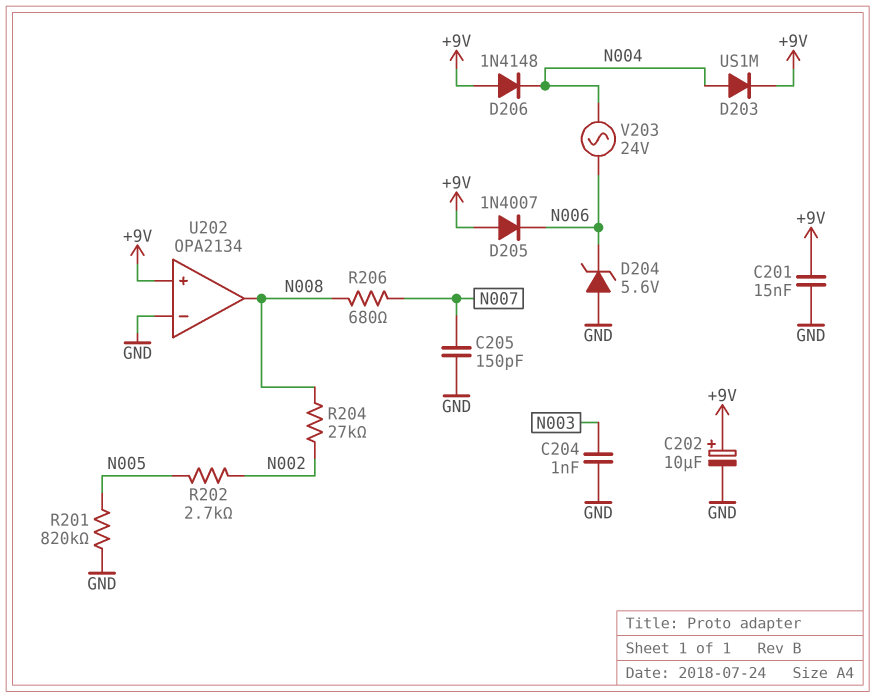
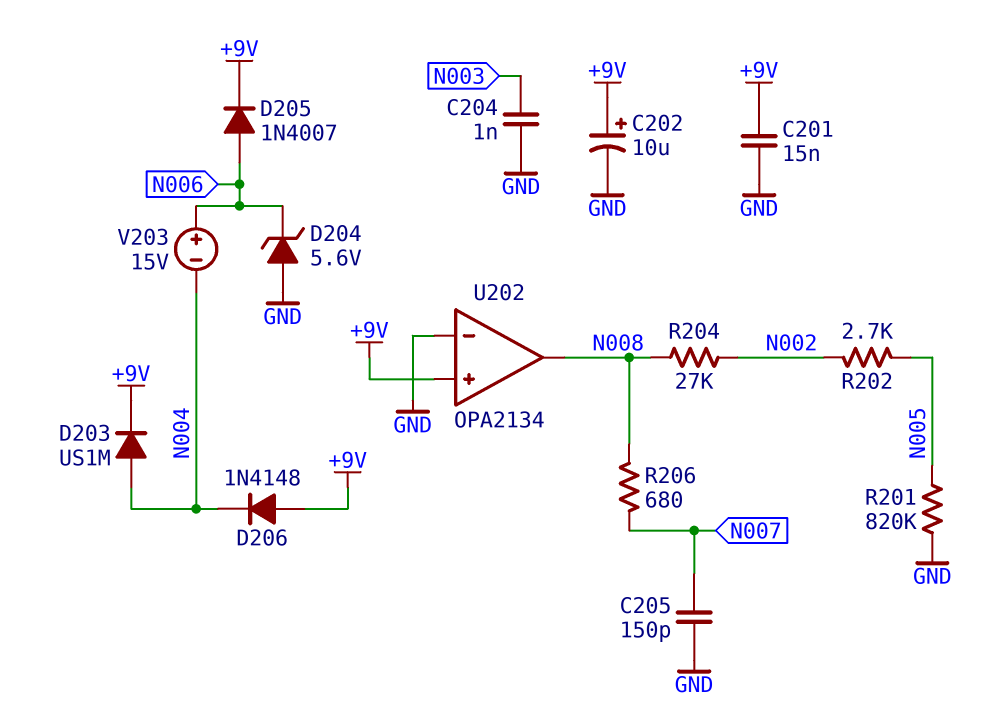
D205: diode 1N4007 (A +9V, K N006) -> diode 1N4007 (A N006, K +9V)
V203: AC 24V (N004, N006) -> 15V (plus N006, minus N004)

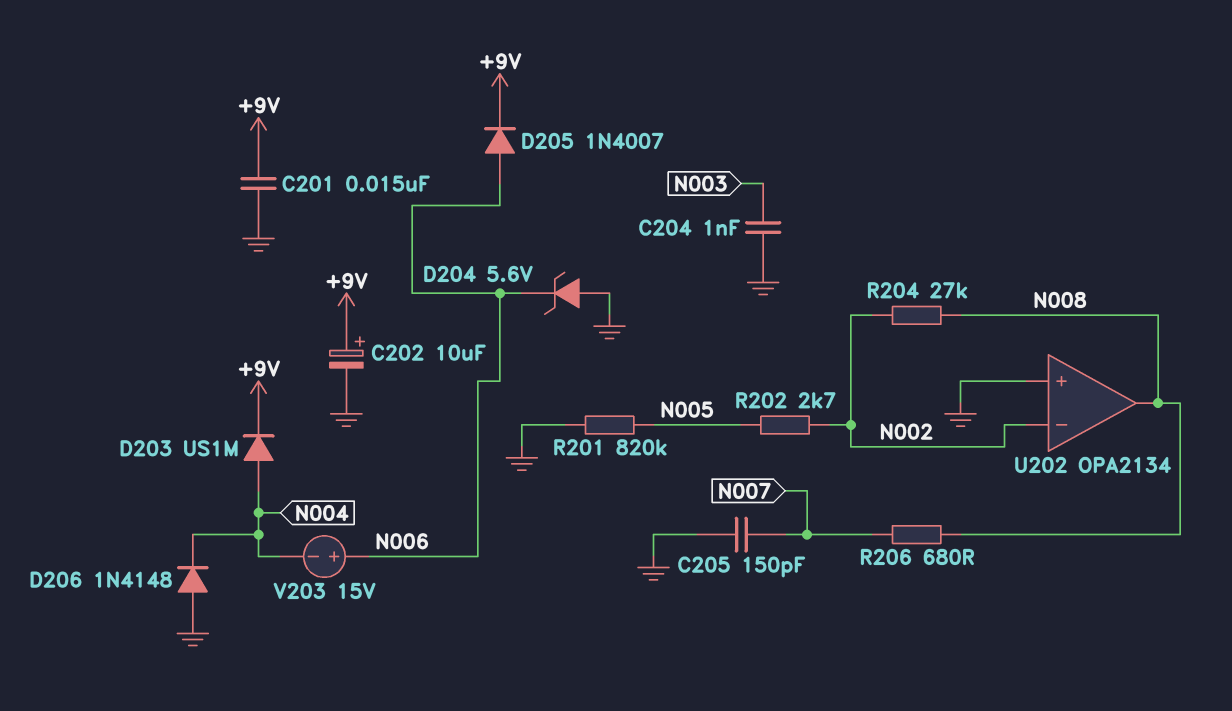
D206: diode 1N4148 (A +9V, K N004) -> diode 1N4148 (A GND, K N004)
U202 pin in+: +9V -> GND
U202 pin in-: GND -> N002

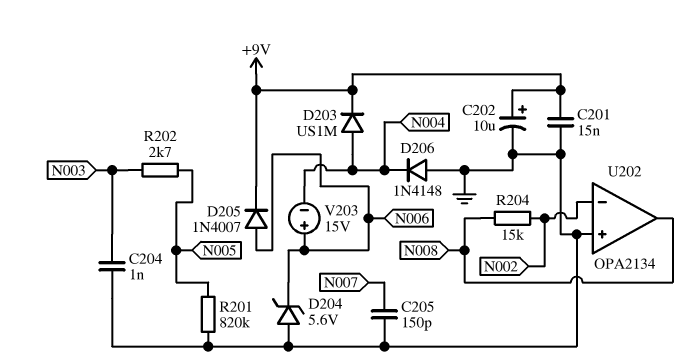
R202: 2.7k (N002, N005) -> 2.7k (N003, N005)
R204: 27k (N002, N008) -> 15k (N002, N008)
R206: 680 (N007, N008) -> none

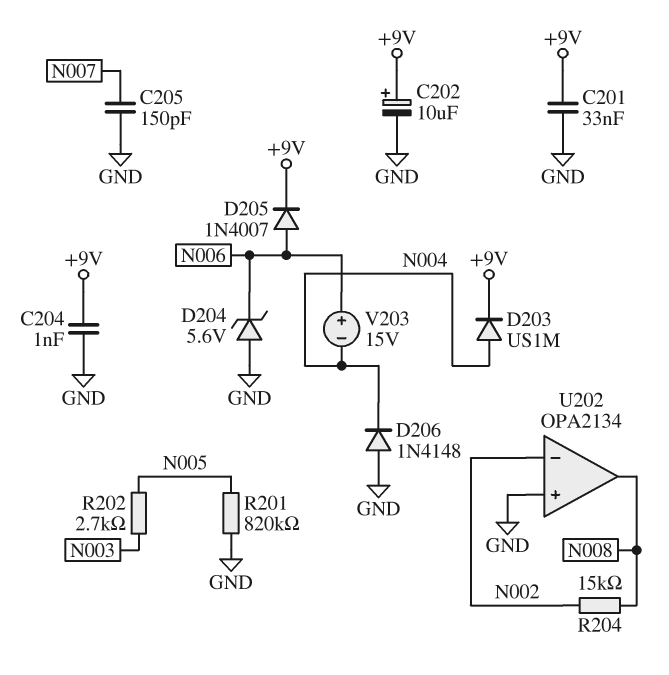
C201: 15nF (+9V, GND) -> 33nF (+9V, GND)
C204: 1nF (GND, N003) -> 1nF (+9V, GND)

